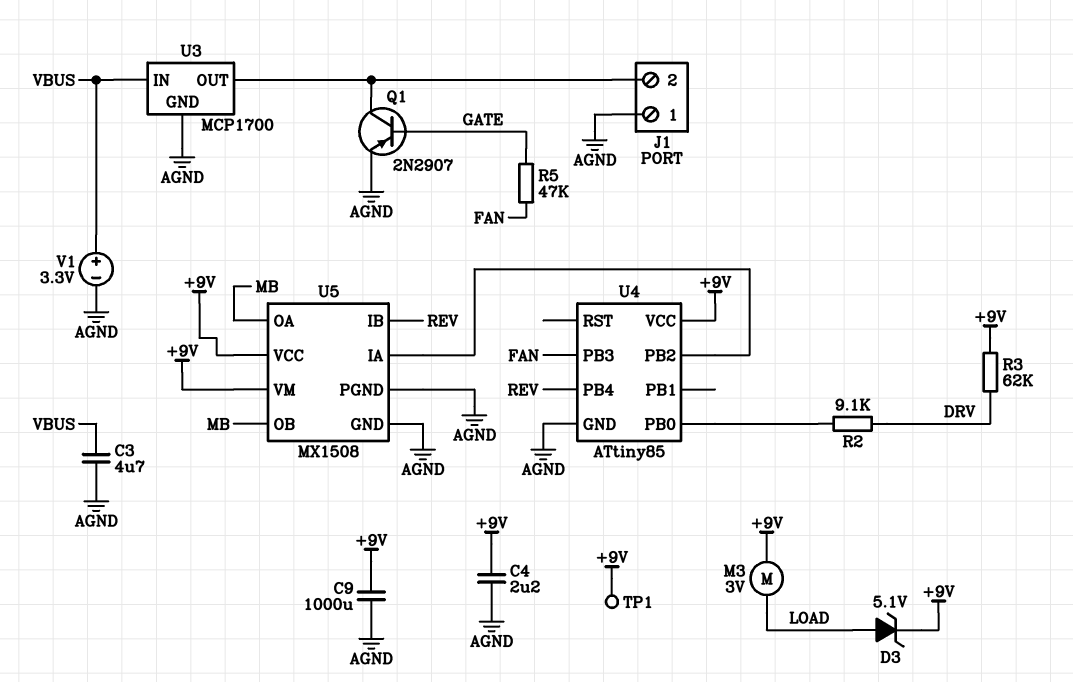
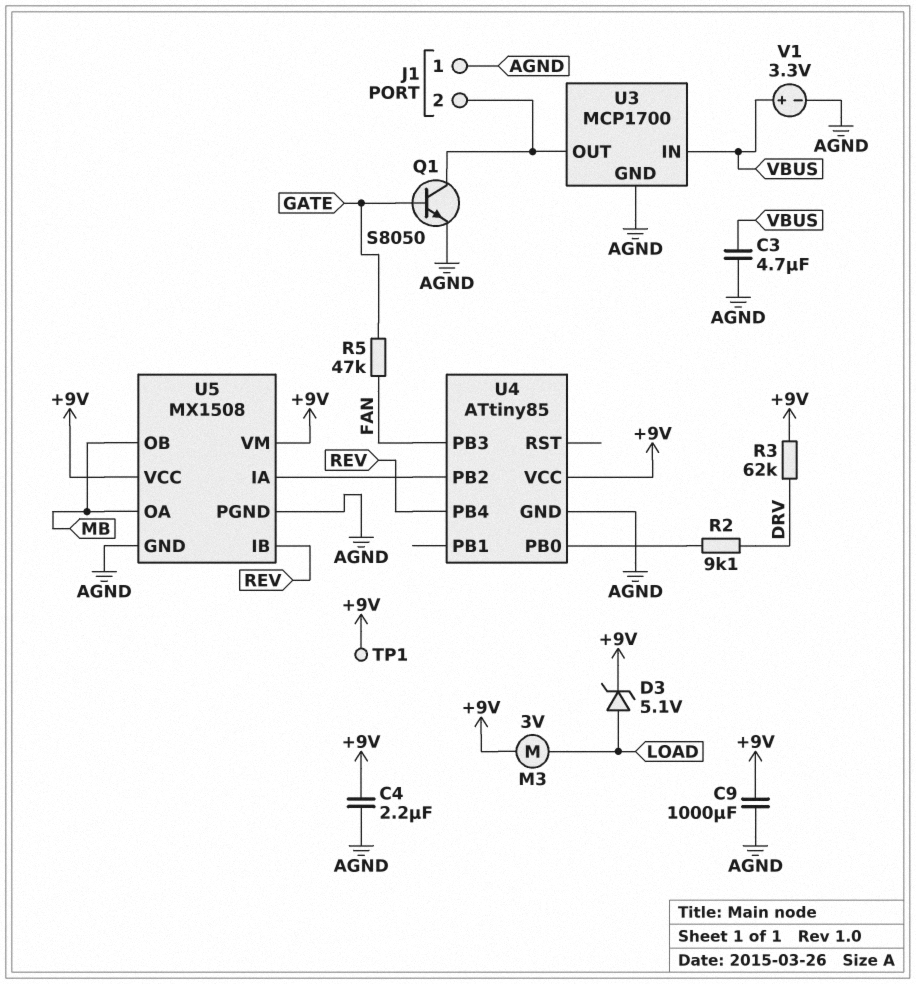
Q1: PNP 2N2907 (B GATE, C J1/2, E AGND) -> NPN S8050 (B GATE, C J1/2, E AGND)

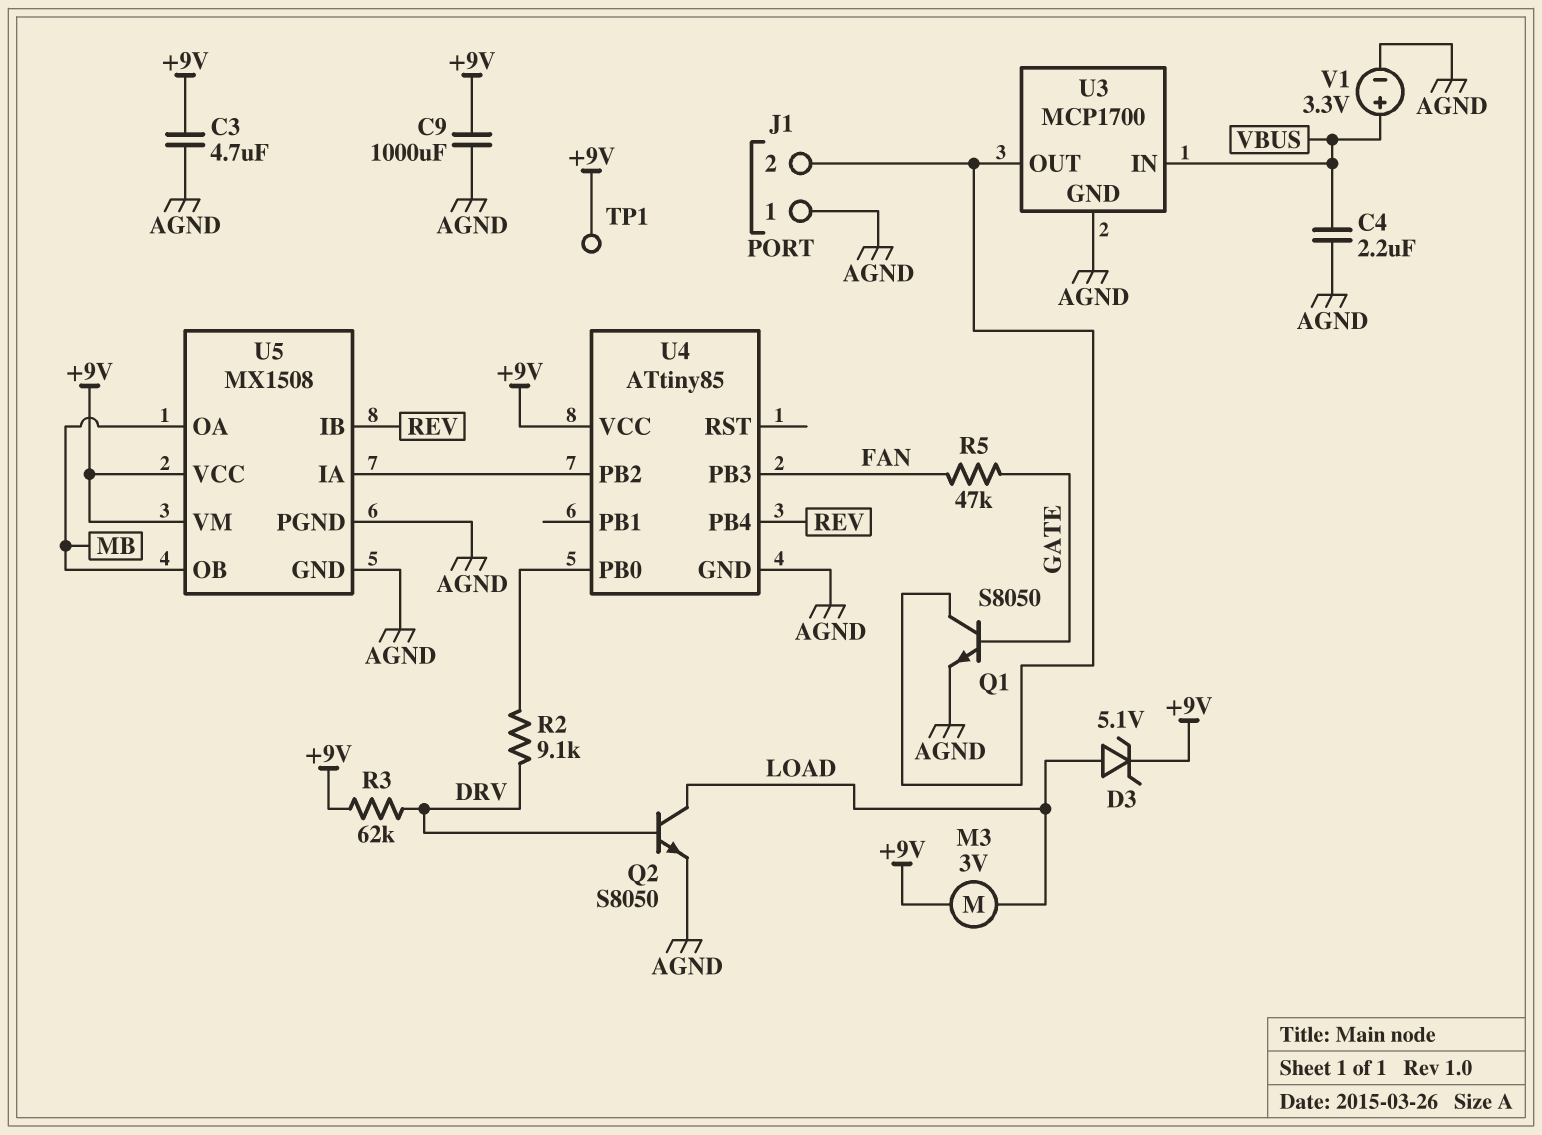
C3: 4.7uF (AGND, VBUS) -> 4.7uF (+9V, AGND)
C4: 2.2uF (+9V, AGND) -> 2.2uF (AGND, VBUS)
Q2: none -> NPN S8050 (B DRV, C LOAD, E AGND)

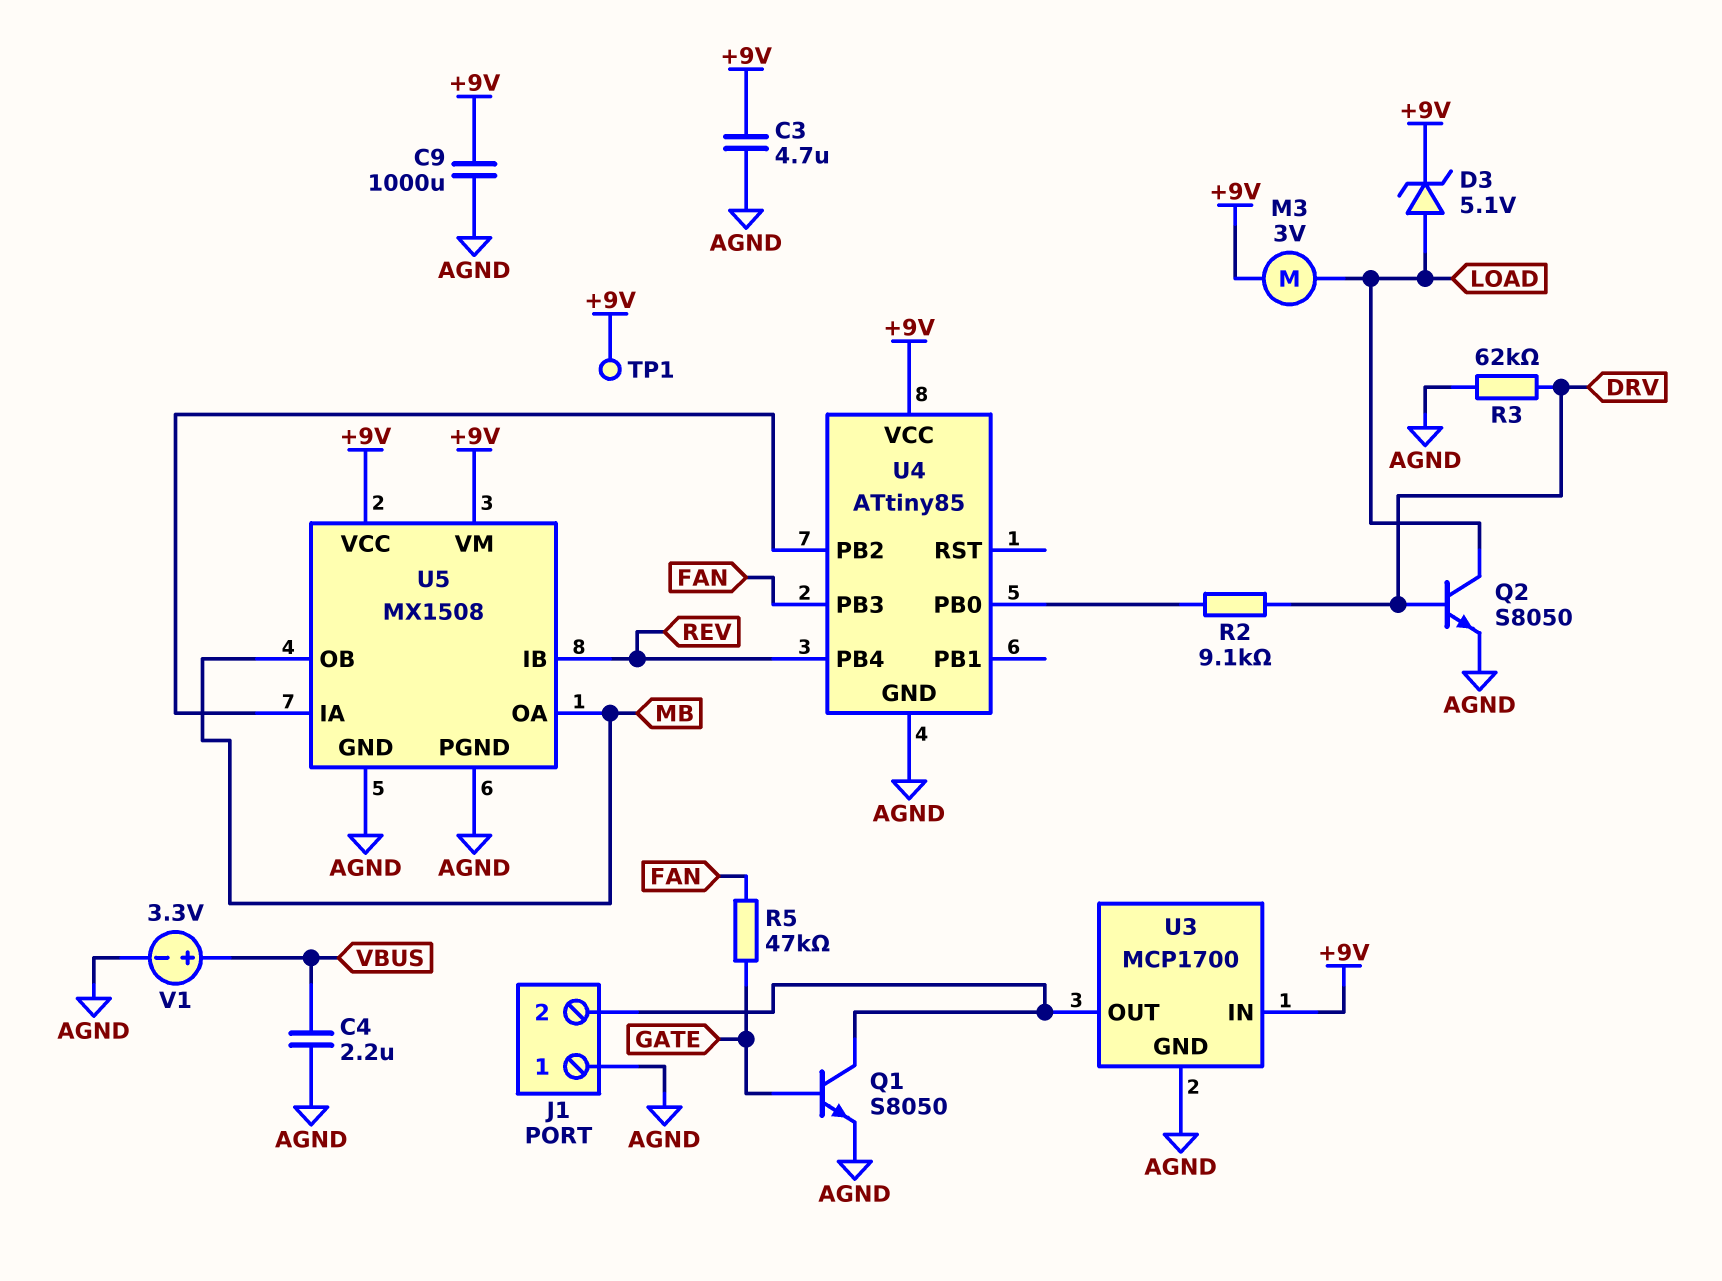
R3: 62k (+9V, DRV) -> 62k (AGND, DRV)
U3 pin IN: VBUS -> +9V

